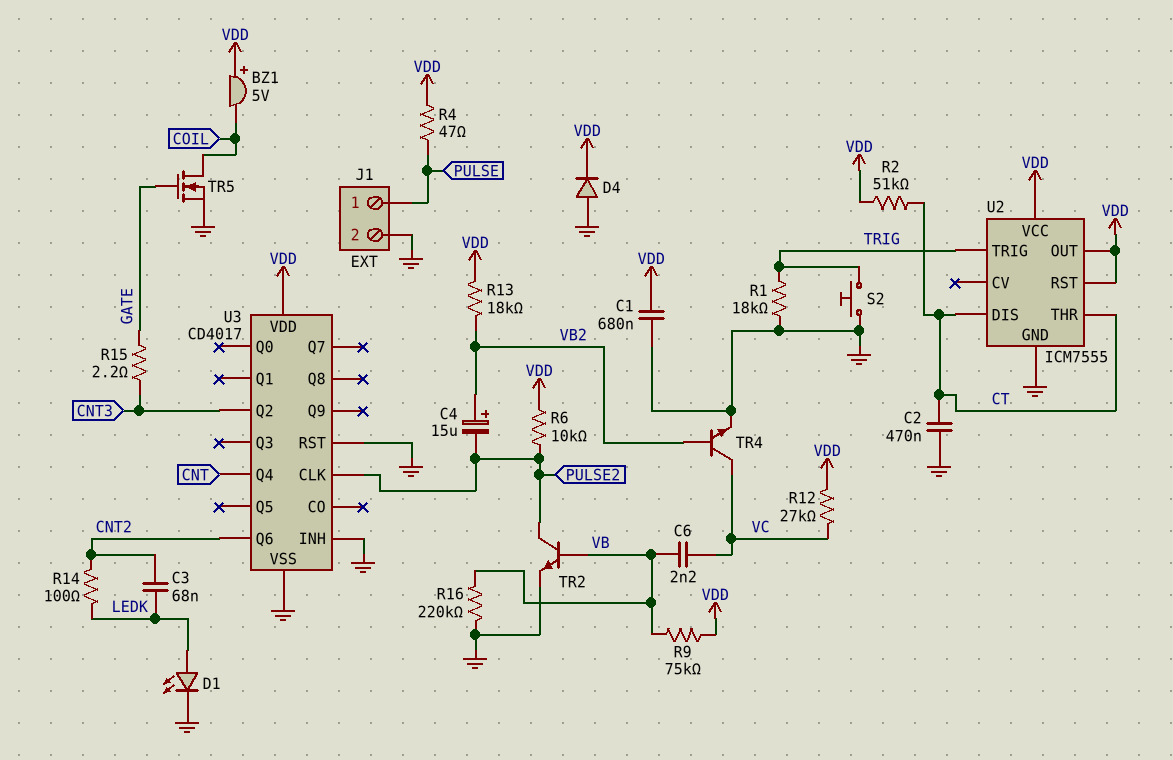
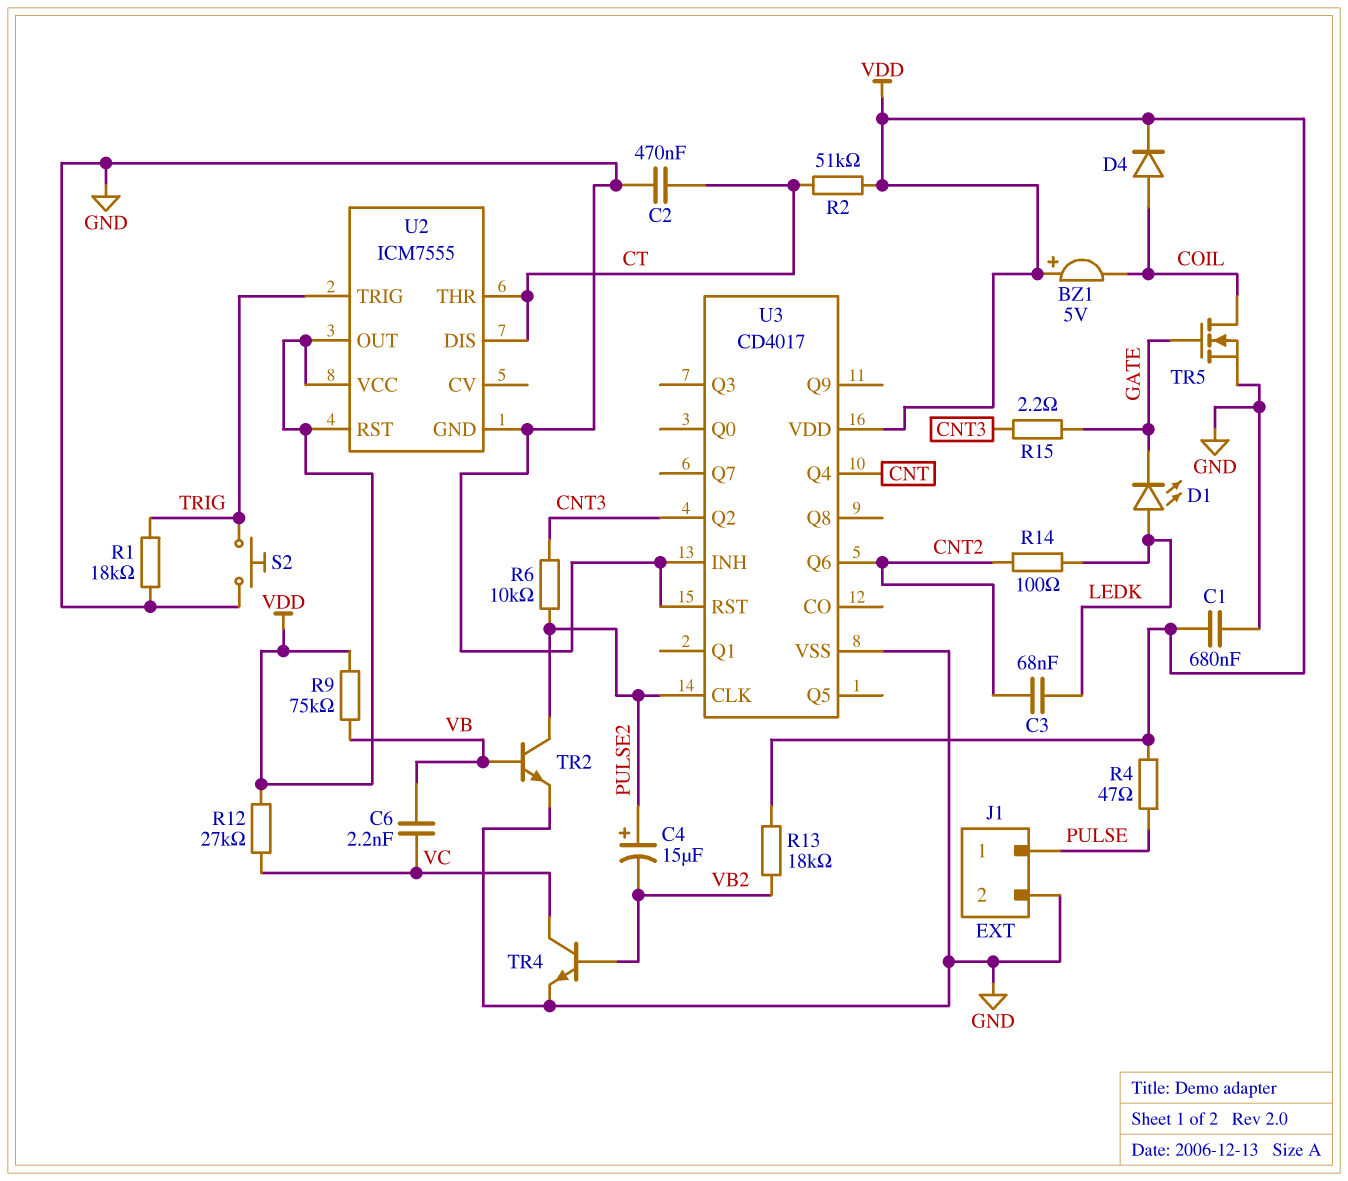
C4: 15uF (plus VB2, minus PULSE2) -> 15uF (plus PULSE2, minus VB2)
D1: LED (A LEDK, K GND) -> LED (A LEDK, K GATE)
D4: diode (A GND, K VDD) -> diode (A COIL, K VDD)
R6: 10k (PULSE2, VDD) -> 10k (CNT3, PULSE2)
R16: 220k (GND, VB) -> none

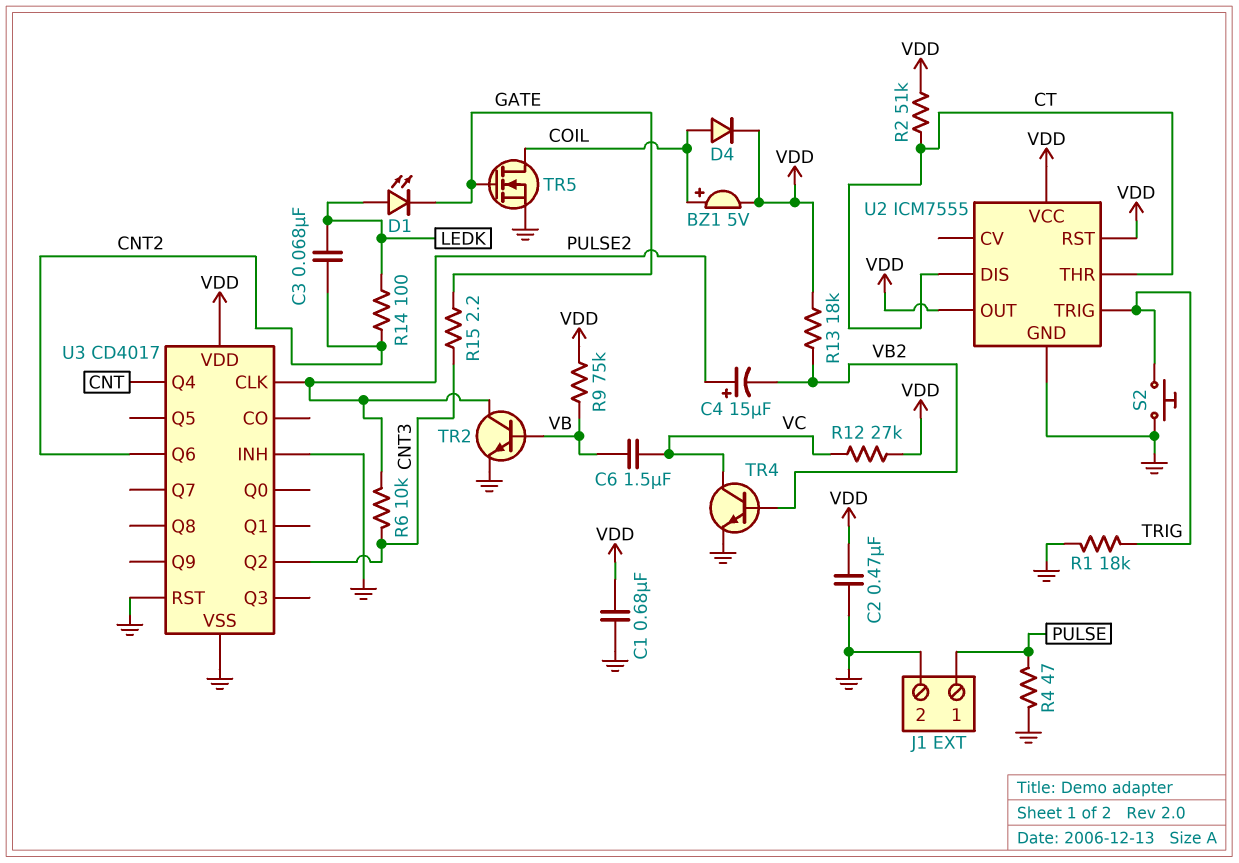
BZ1: buzzer 5V (plus VDD, minus COIL) -> buzzer 5V (plus COIL, minus VDD)
C2: 470nF (CT, GND) -> 470nF (GND, VDD)
C6: 2.2nF (VB, VC) -> 1.5uF (VB, VC)
R4: 47 (PULSE, VDD) -> 47 (GND, PULSE)

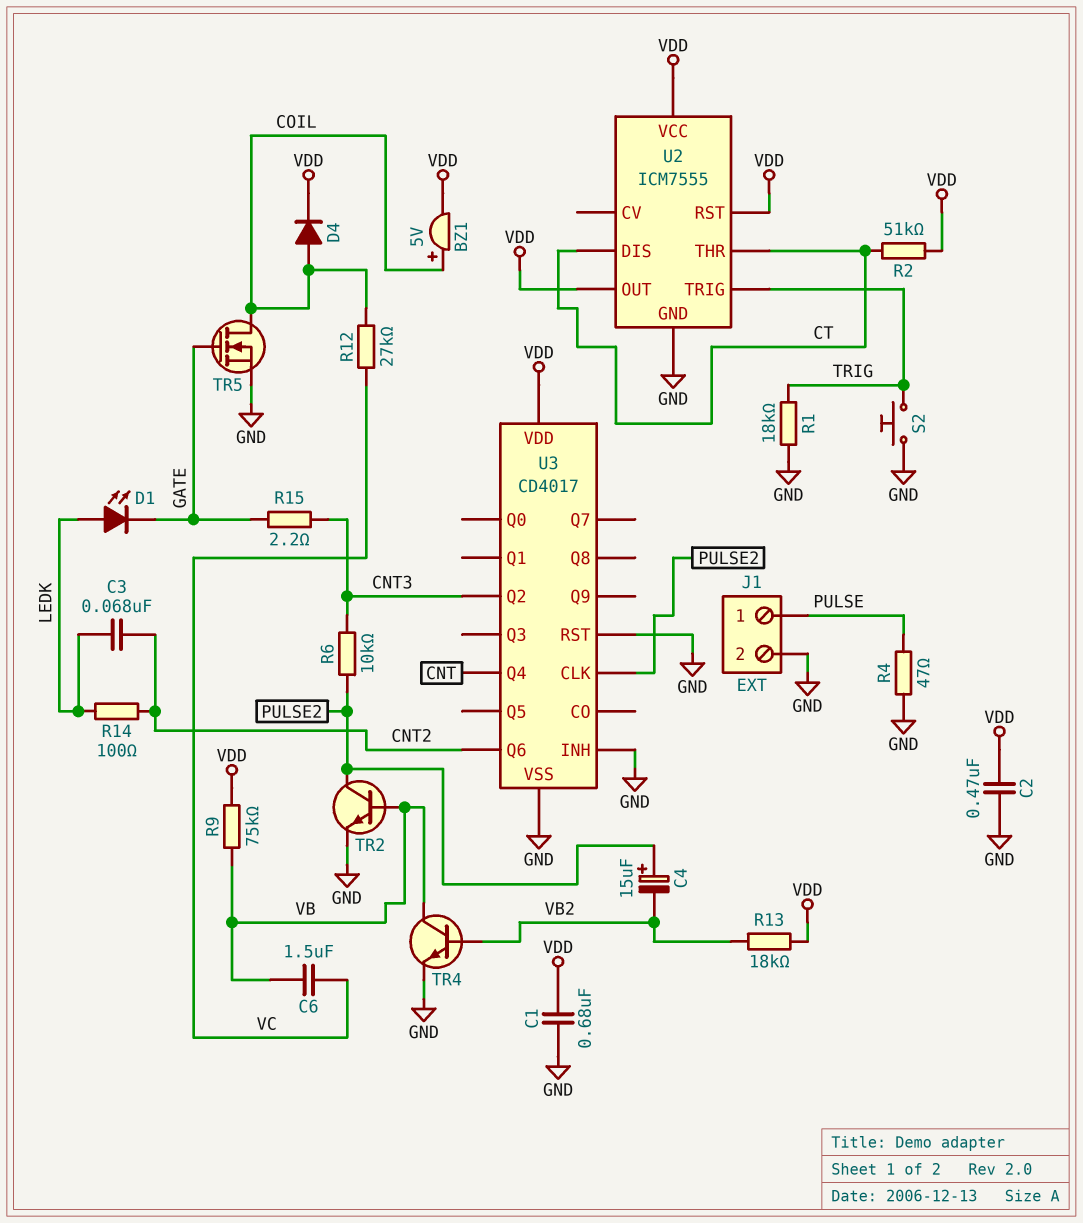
R12: 27k (VC, VDD) -> 27k (COIL, VC)
TR4: NPN (B VB2, C VC, E GND) -> NPN (B VB2, C VB, E GND)

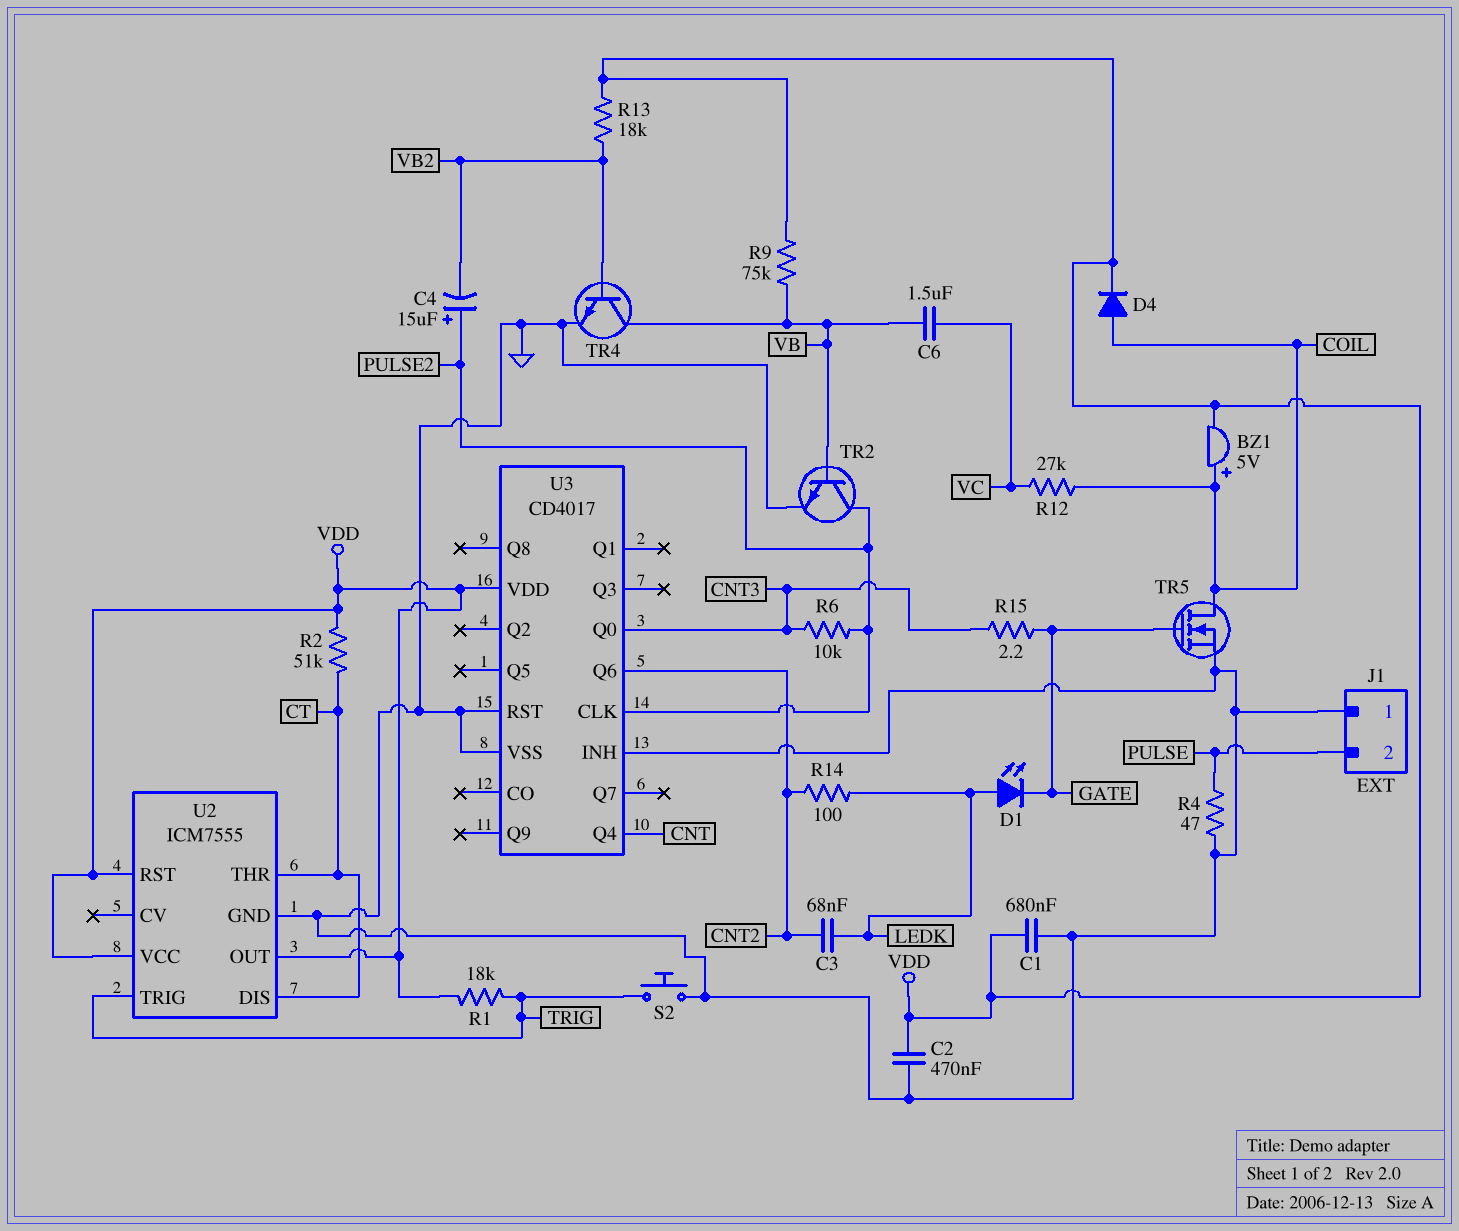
J1 pin 1: PULSE -> GND
J1 pin 2: GND -> PULSE
R1: 18k (GND, TRIG) -> 18k (TRIG, VDD)
U3 pin Q0: none -> CNT3
U3 pin Q2: CNT3 -> none

